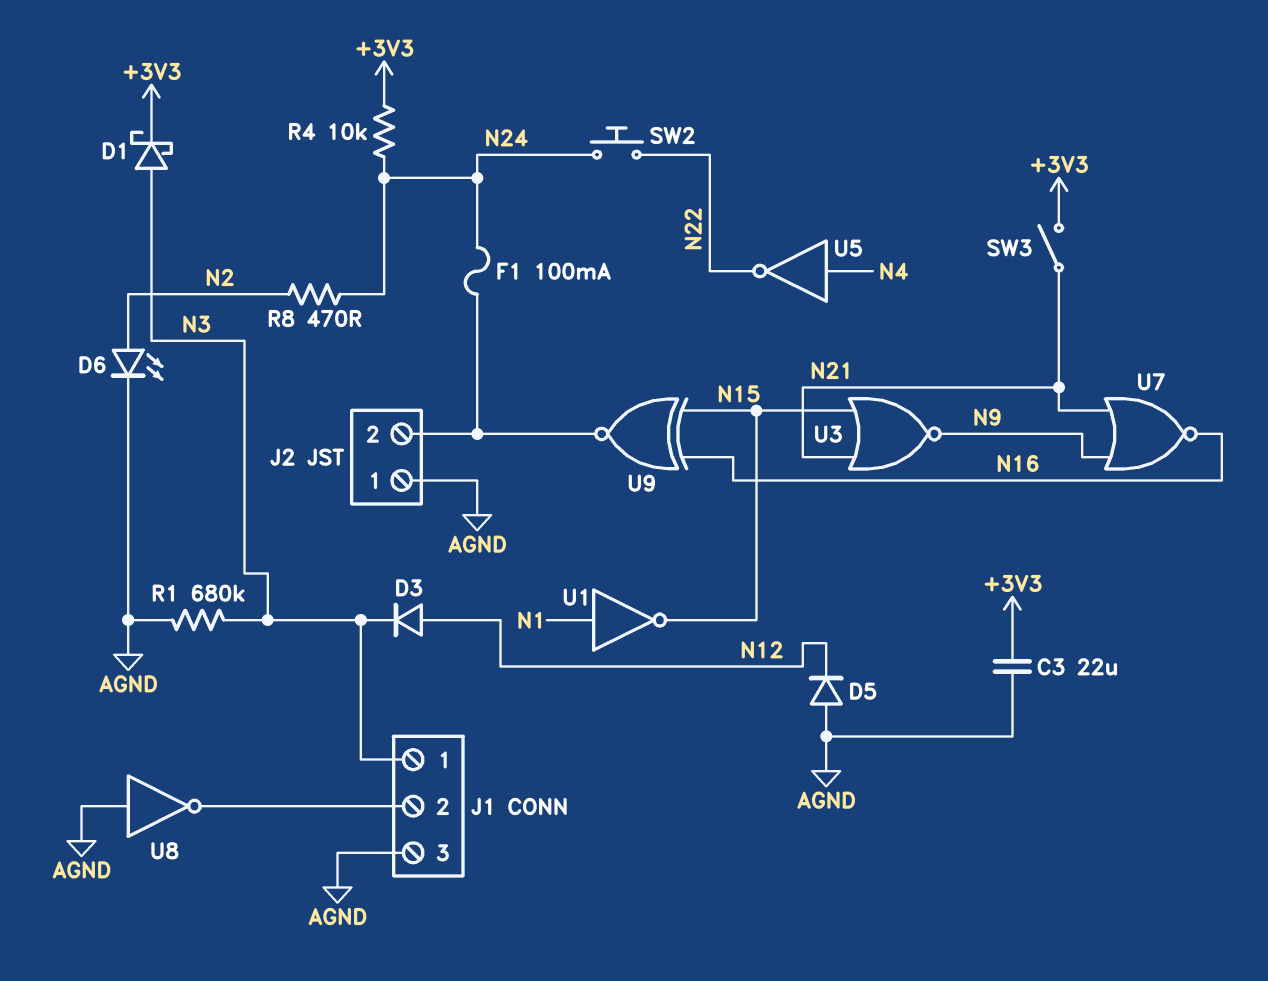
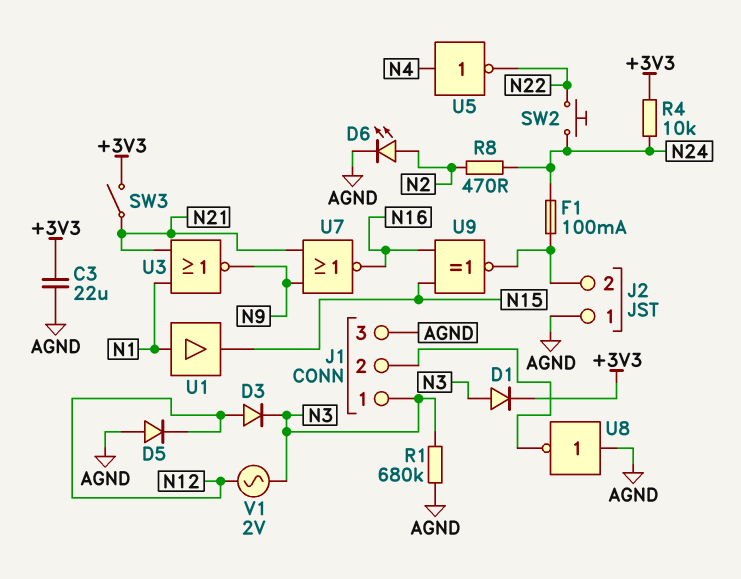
D1: schottky (A N3, K +3V3) -> diode (A N3, K +3V3)
U1: NOT (in N1, out N15) -> buffer (in N1, out N15)
U3: NOR (in N15, in N21, out N9) -> NOR (in N1, in N21, out N9)
V1: none -> AC 2V (N3, N12)

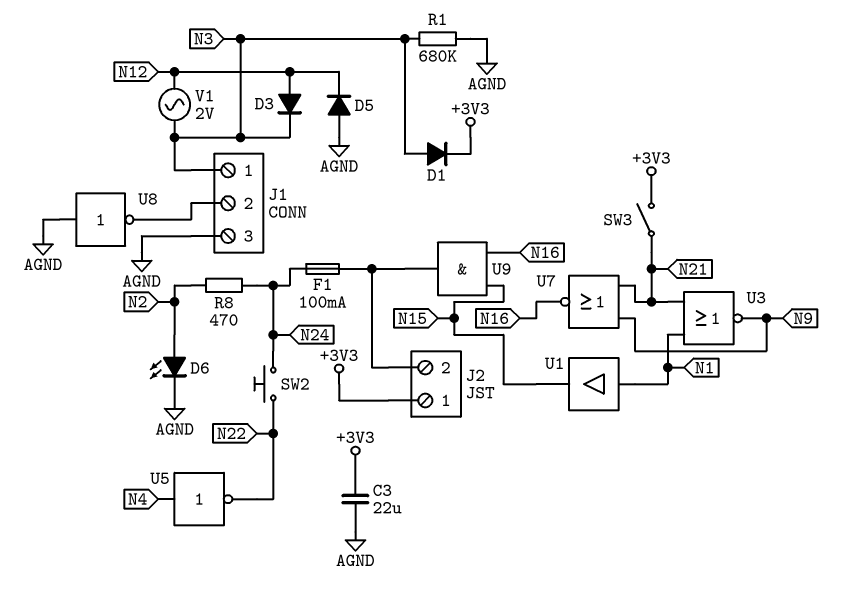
J2 pin 1: AGND -> +3V3
R4: 10k (+3V3, N24) -> none
U9: XNOR (in N15, in N16, out J2/2) -> AND (in N15, in N16, out J2/2)

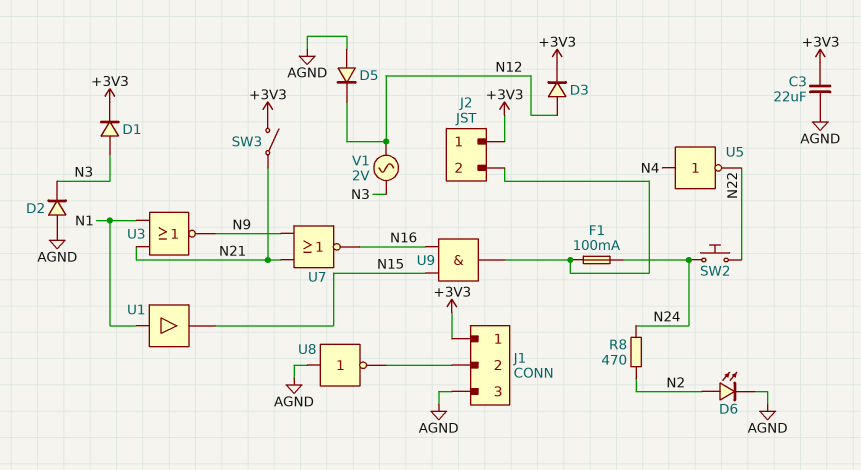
D2: none -> diode (A AGND, K N3)
D3: diode (A N12, K N3) -> diode (A N12, K +3V3)
J1 pin 1: N3 -> +3V3
R1: 680k (AGND, N3) -> none

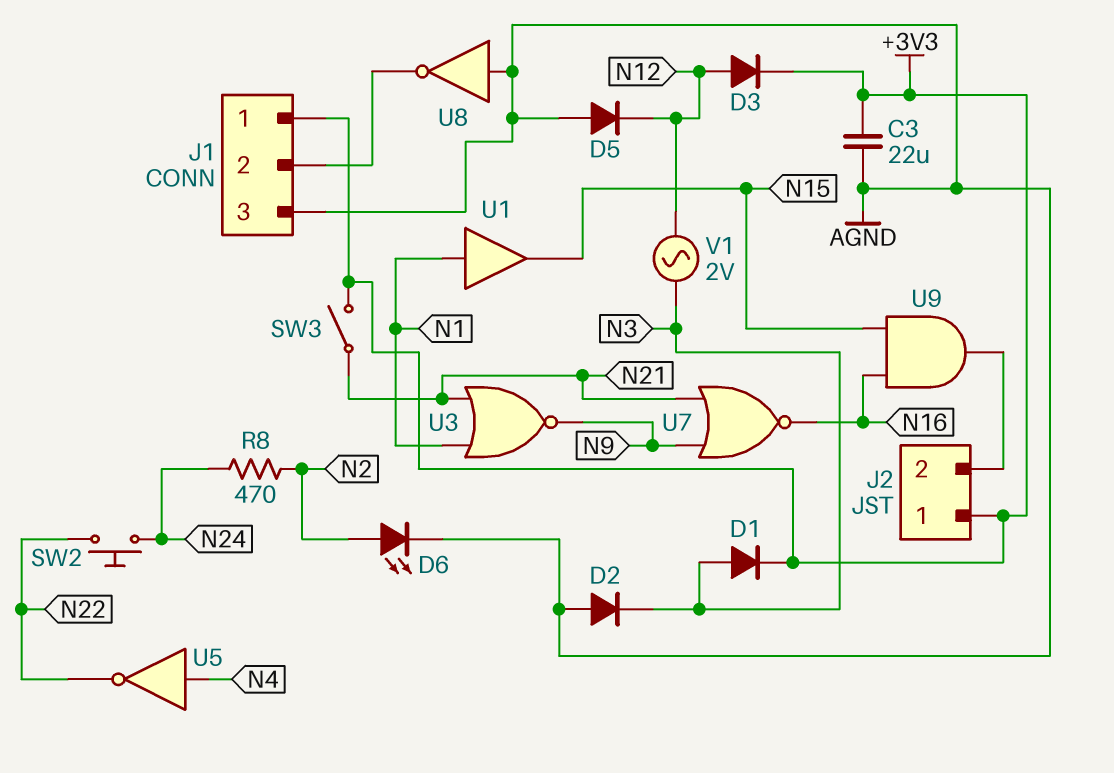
F1: 100mA (J2/2, N24) -> none

